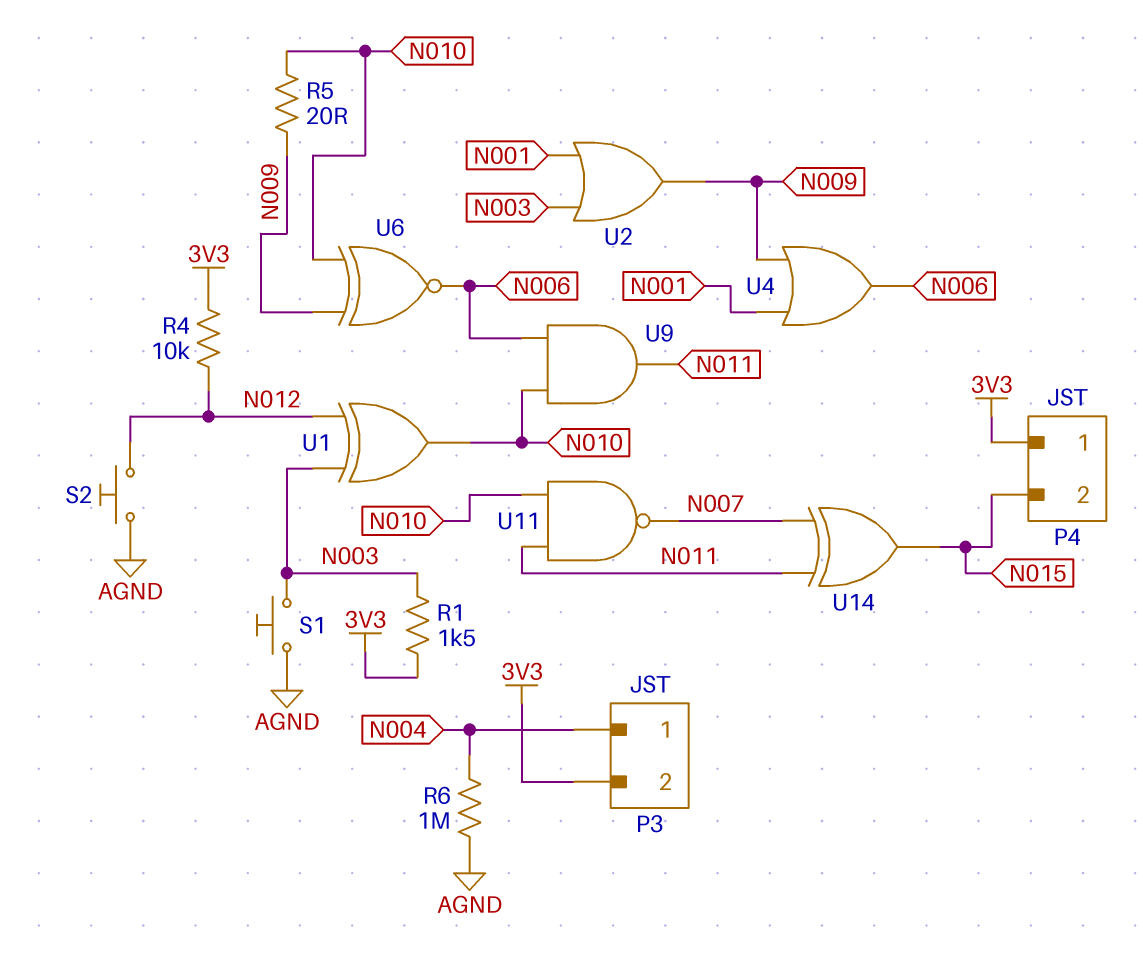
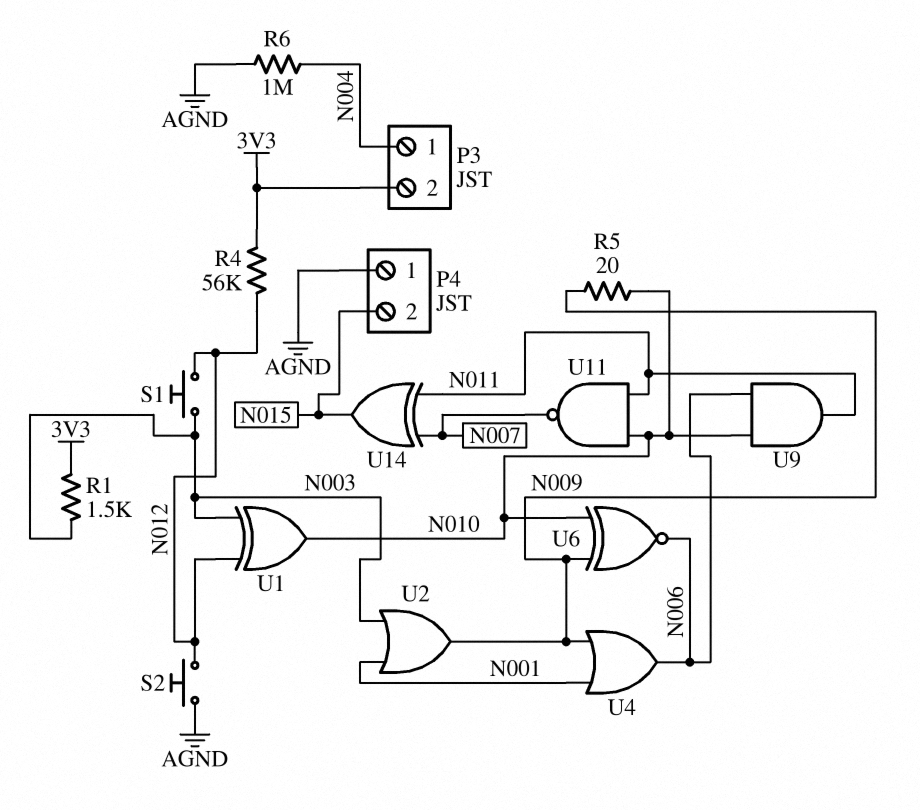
P4 pin 1: 3V3 -> AGND
R4: 10k (3V3, N012) -> 56k (3V3, N012)
S1: button (AGND, N003) -> button (N003, N012)

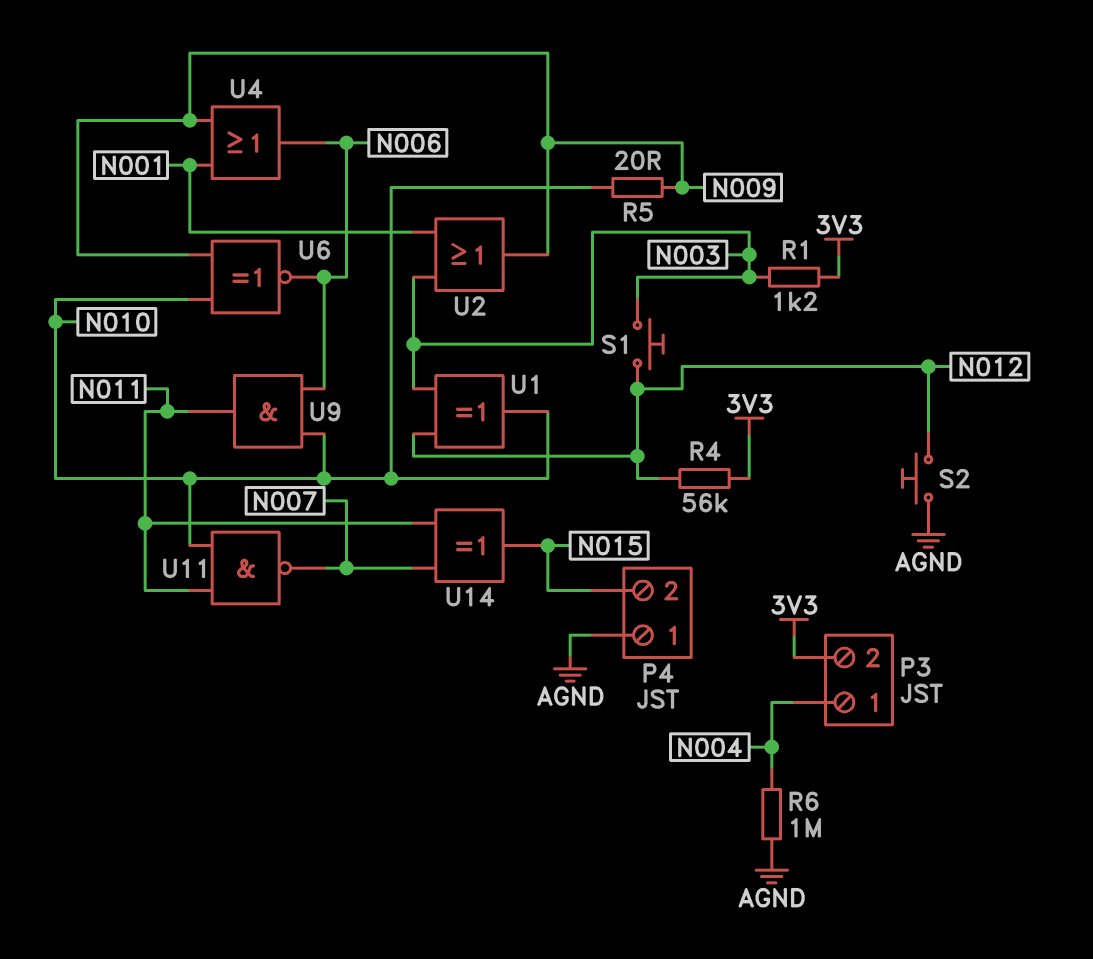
R1: 1.5k (3V3, N003) -> 1.2k (3V3, N003)

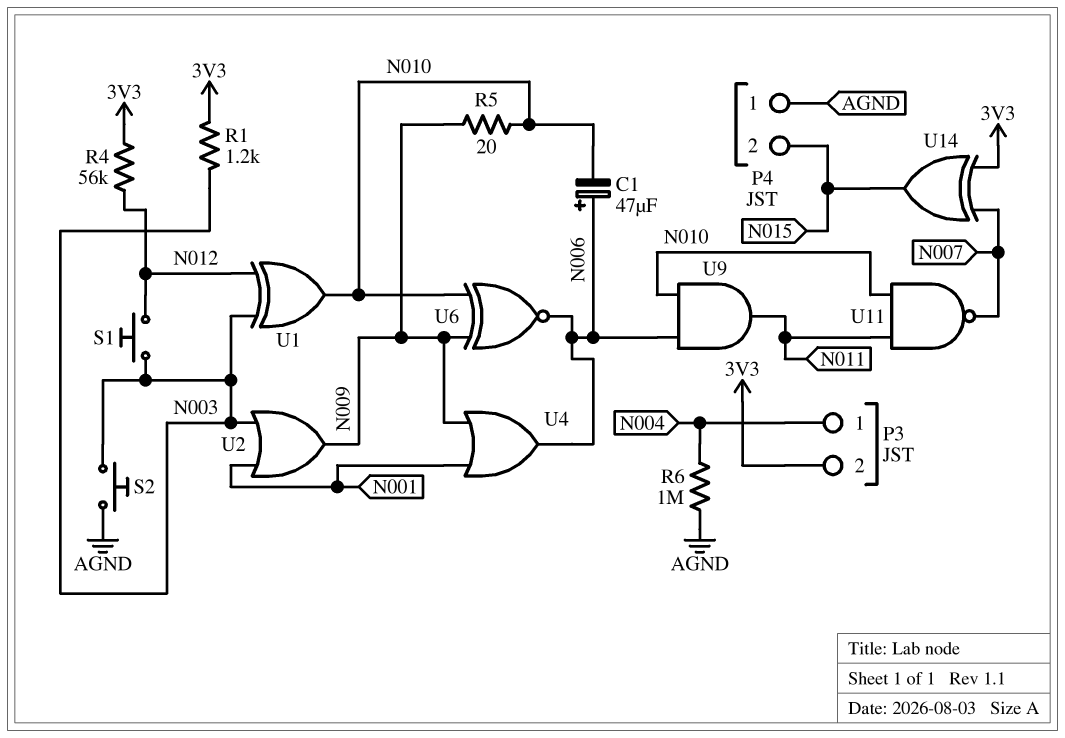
C1: none -> 47uF (plus N006, minus N010)
S2: button (AGND, N012) -> button (AGND, N003)
U14: XOR (in N007, in N011, out N015) -> XOR (in 3V3, in N007, out N015)

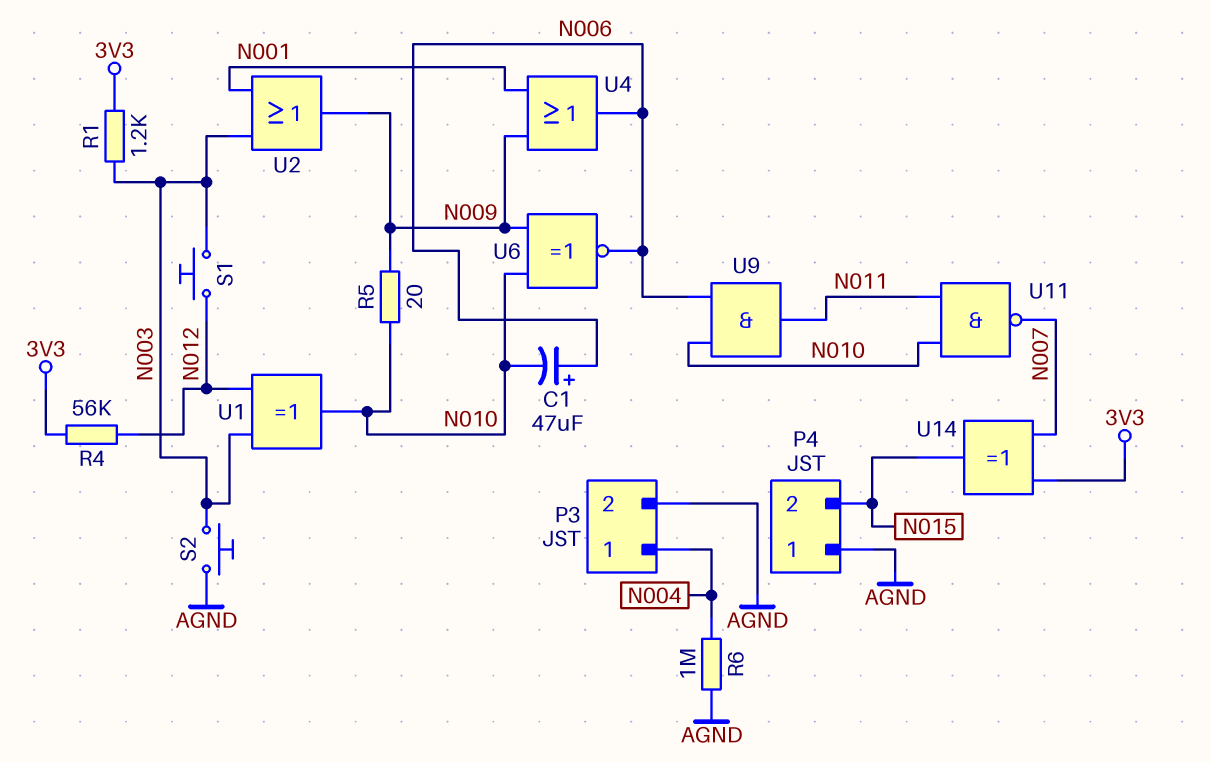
P3 pin 2: 3V3 -> AGND

